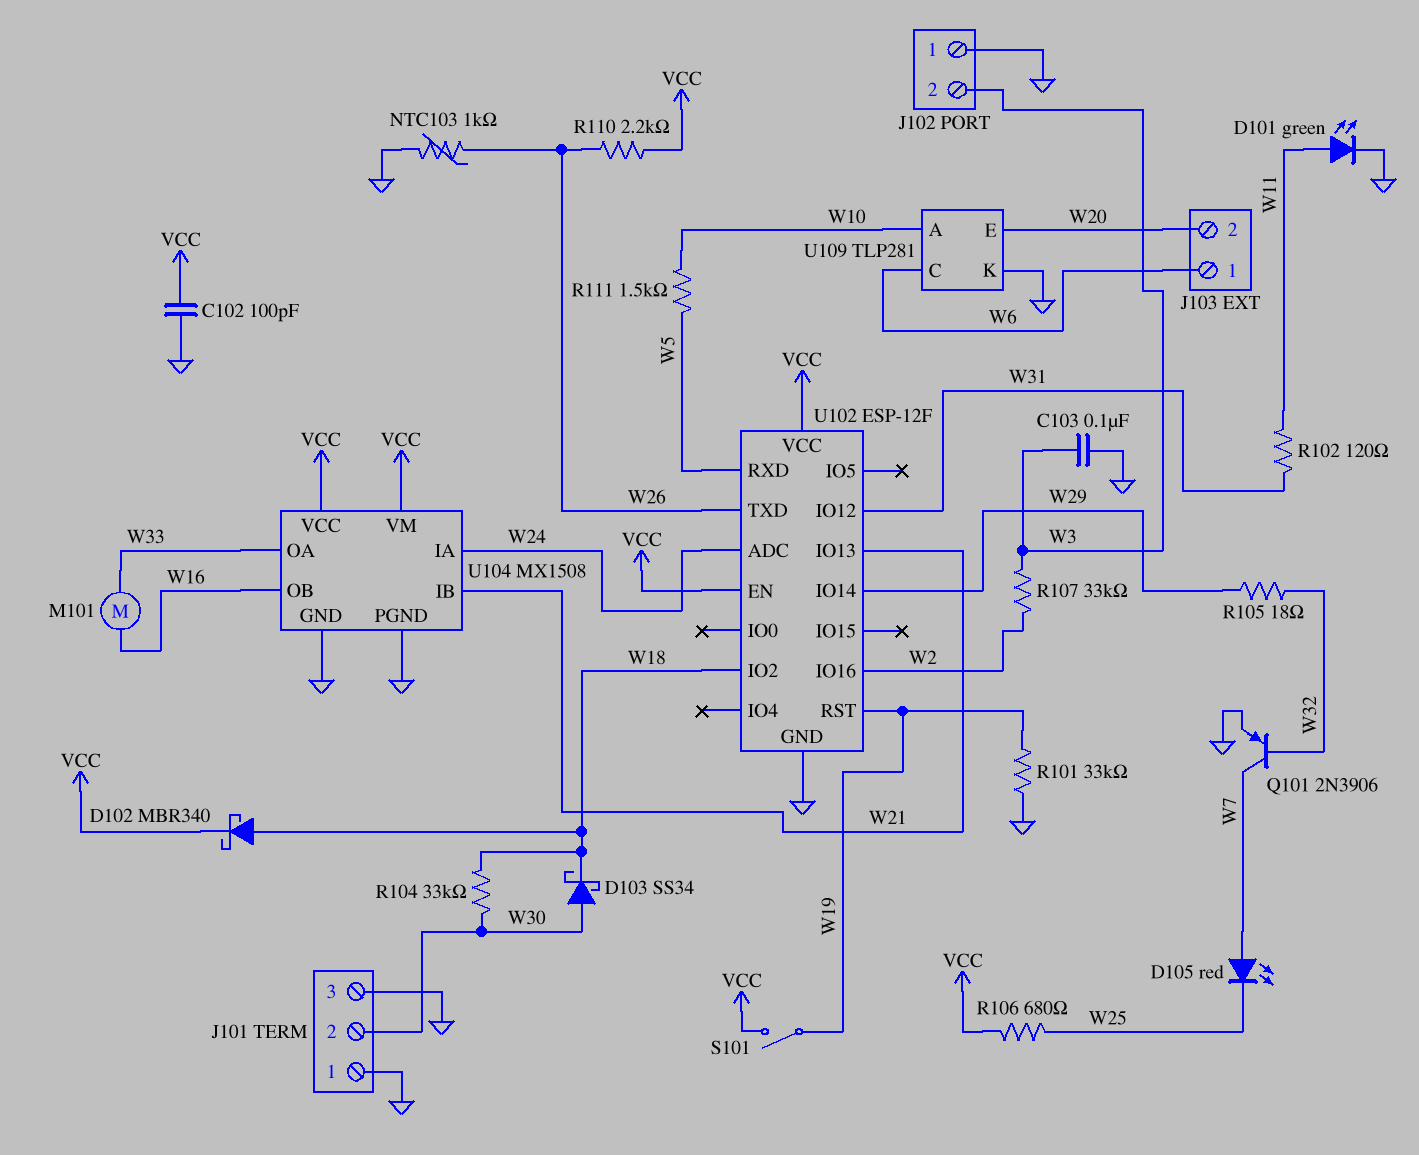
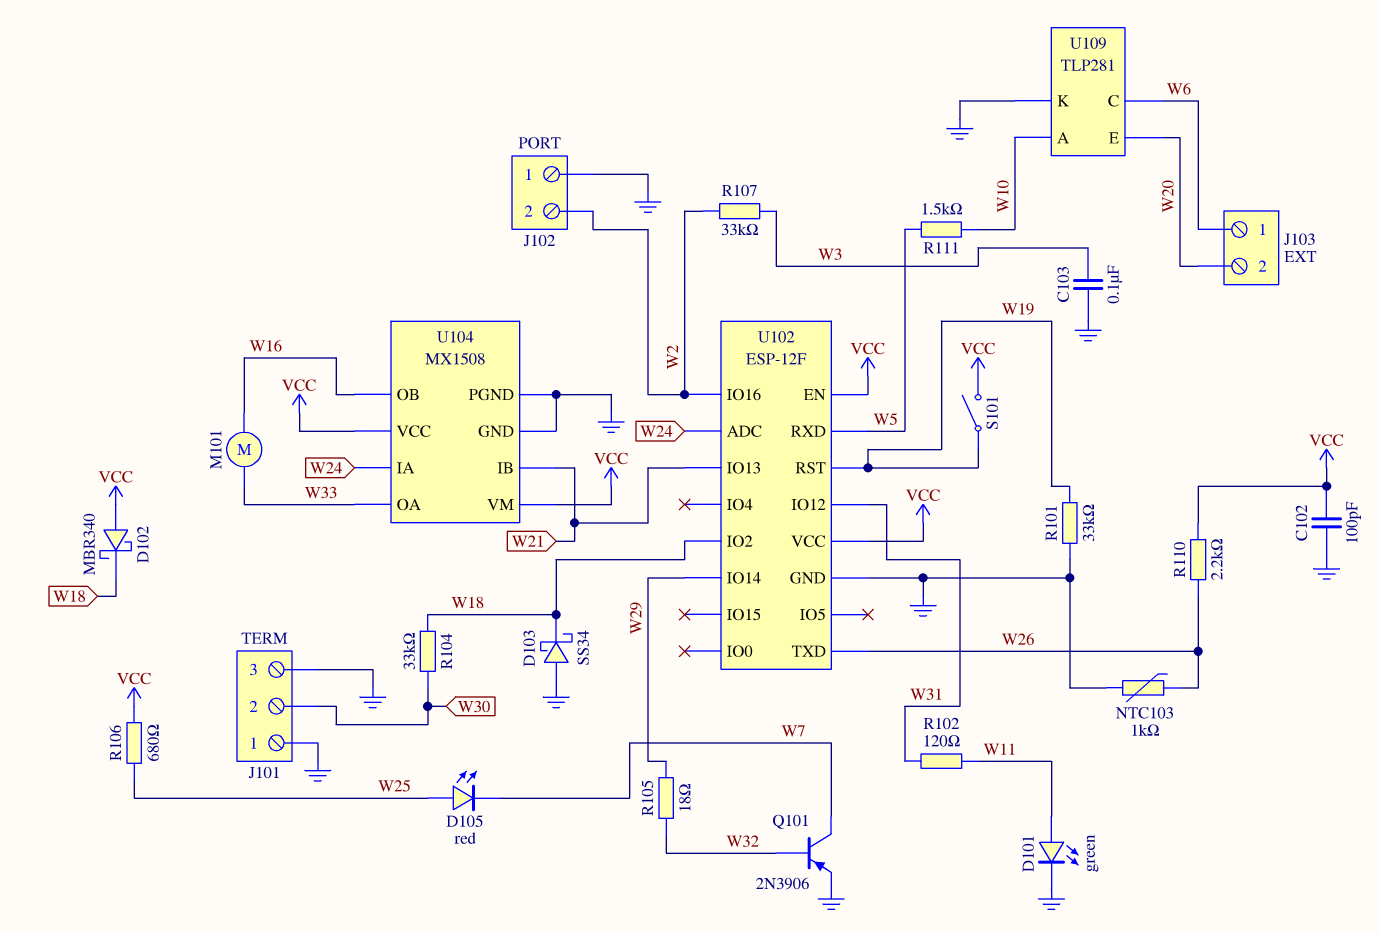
D102: schottky MBR340 (A W18, K VCC) -> schottky MBR340 (A VCC, K W18)
D103: schottky SS34 (A W30, K W18) -> schottky SS34 (A GND, K W18)
D105: LED red (A W7, K W25) -> LED red (A W25, K W7)
J102 pin 2: W3 -> W2

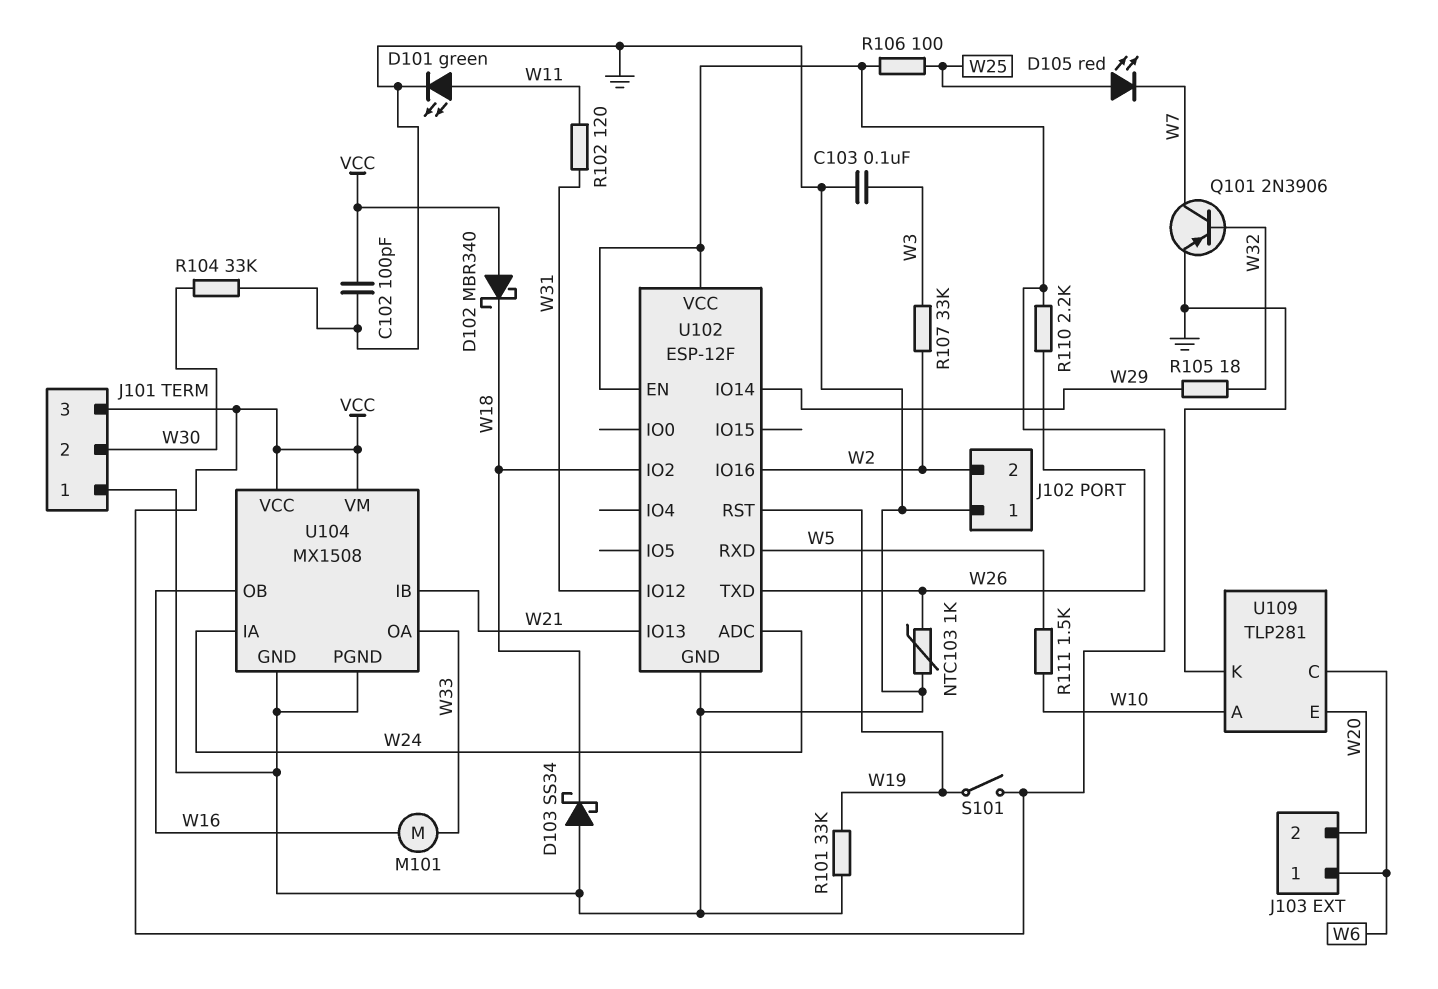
J101 pin 3: GND -> VCC
R104: 33k (W18, W30) -> 33k (GND, W30)
R106: 680 (VCC, W25) -> 100 (VCC, W25)

